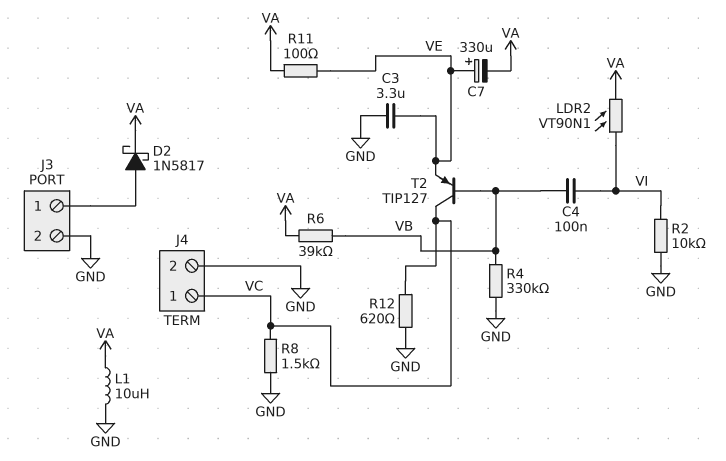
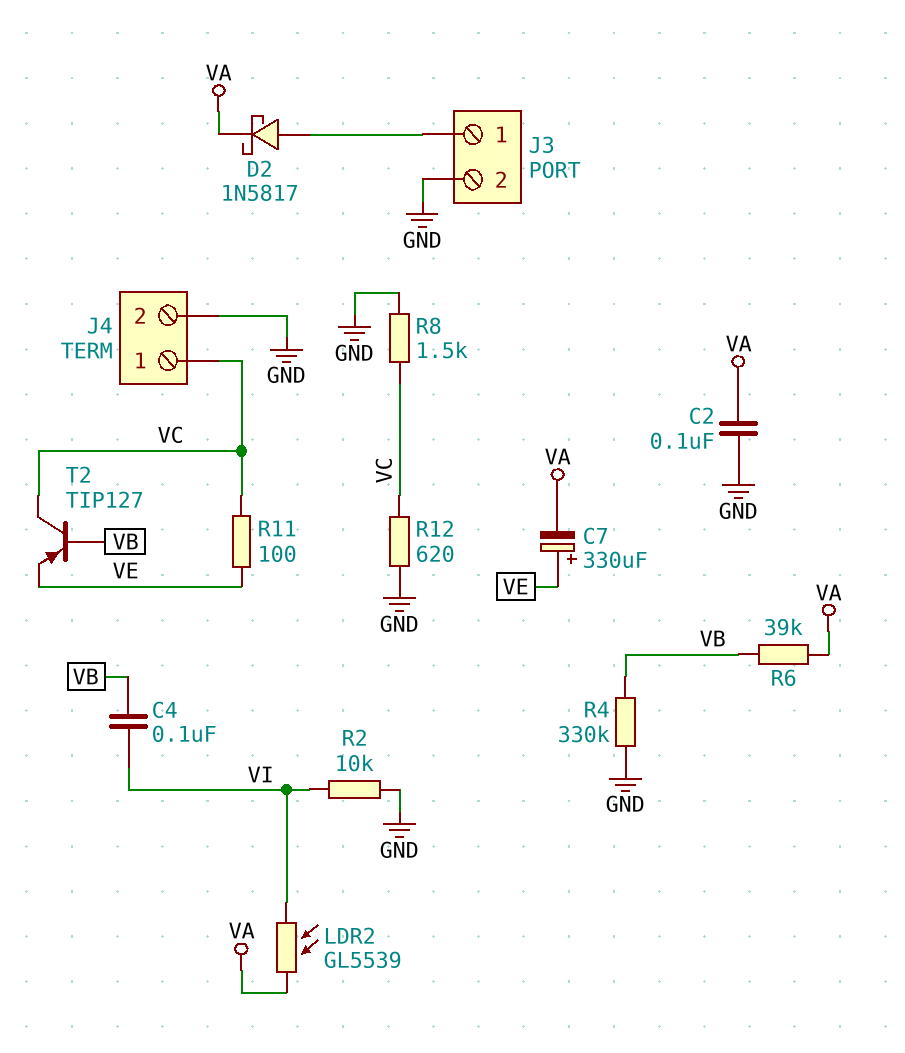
C2: none -> 100nF (GND, VA)
C3: 3.3uF (GND, VE) -> none
L1: 10uH (GND, VA) -> none
LDR2: VT90N1 (VA, VI) -> GL5539 (VA, VI)
R11: 100 (VA, VE) -> 100 (VC, VE)

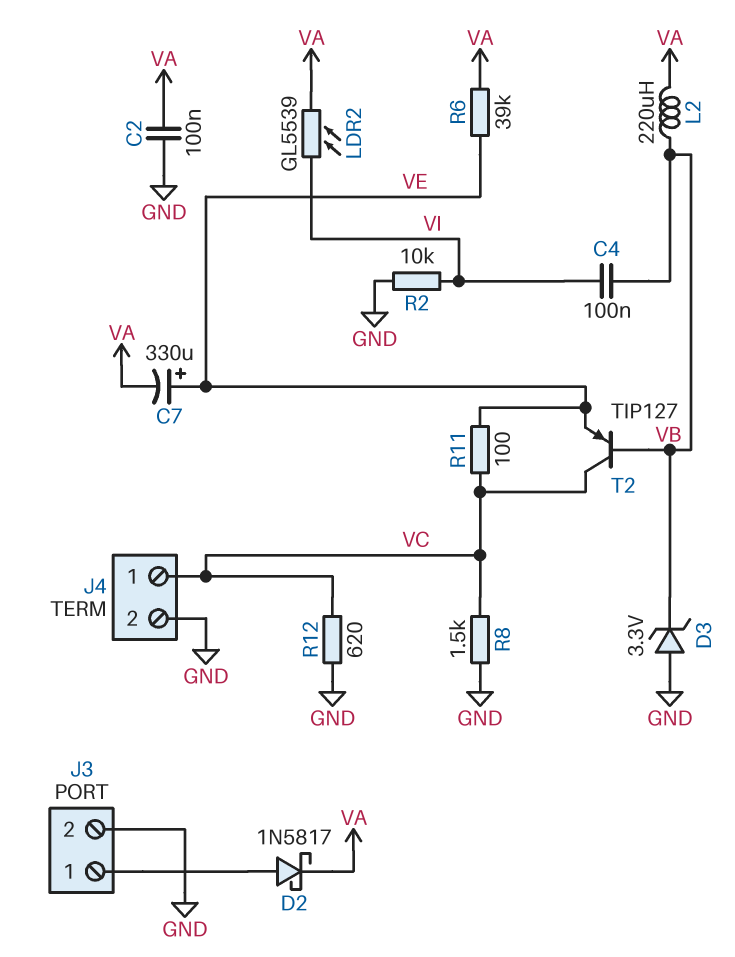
D3: none -> zener 3.3V (A GND, K VB)
L2: none -> 220uH (VA, VB)
R4: 330k (GND, VB) -> none
R6: 39k (VA, VB) -> 39k (VA, VE)

